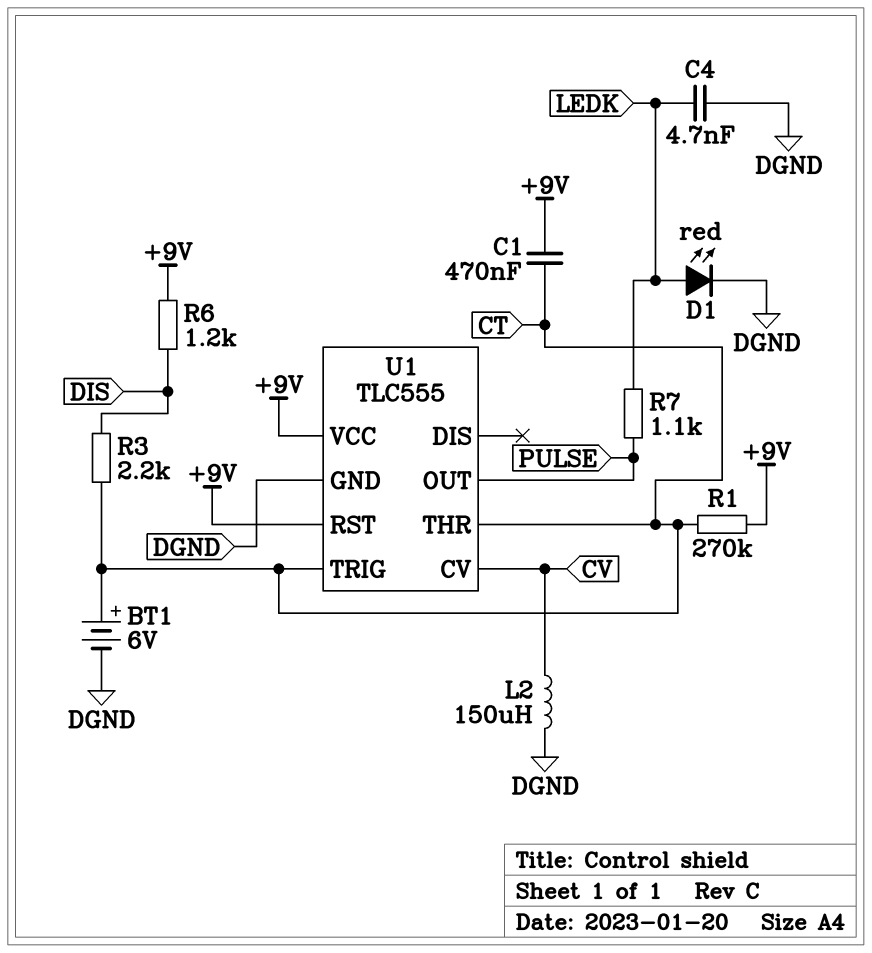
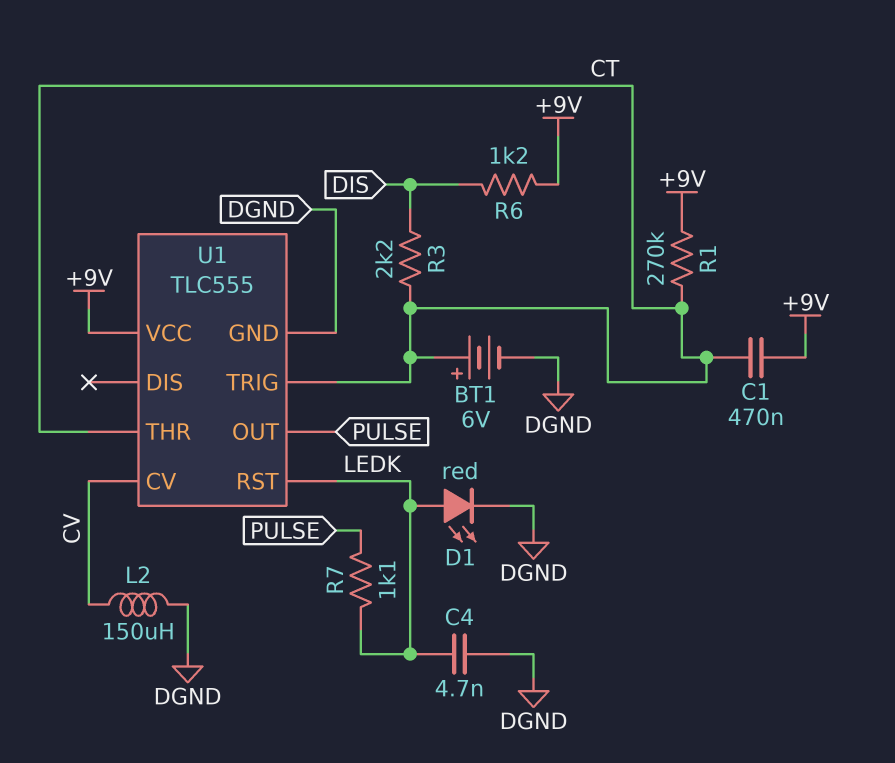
U1 pin RST: +9V -> LEDK

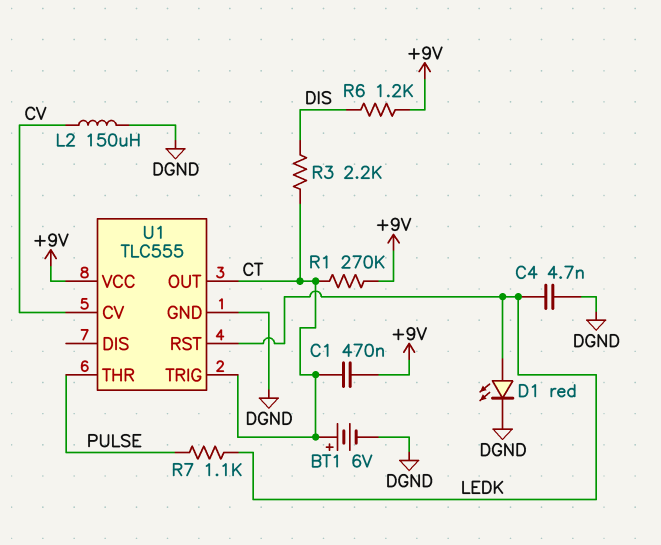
U1 pin OUT: PULSE -> CT
U1 pin THR: CT -> PULSE

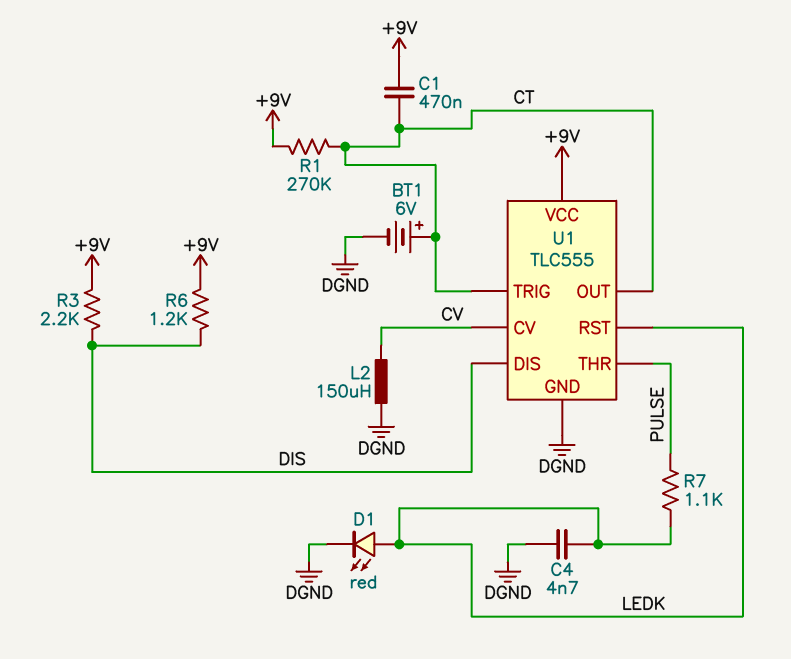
R3: 2.2k (CT, DIS) -> 2.2k (+9V, DIS)
U1 pin DIS: none -> DIS

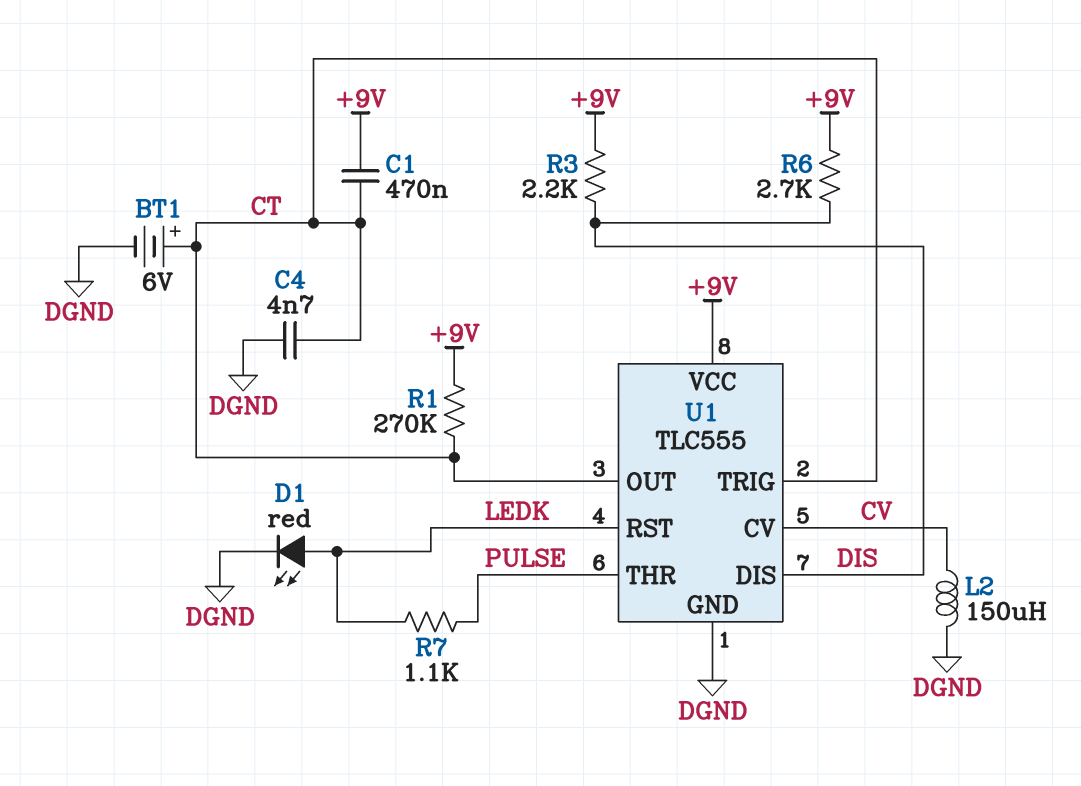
C4: 4.7nF (DGND, LEDK) -> 4.7nF (CT, DGND)
R6: 1.2k (+9V, DIS) -> 2.7k (+9V, DIS)

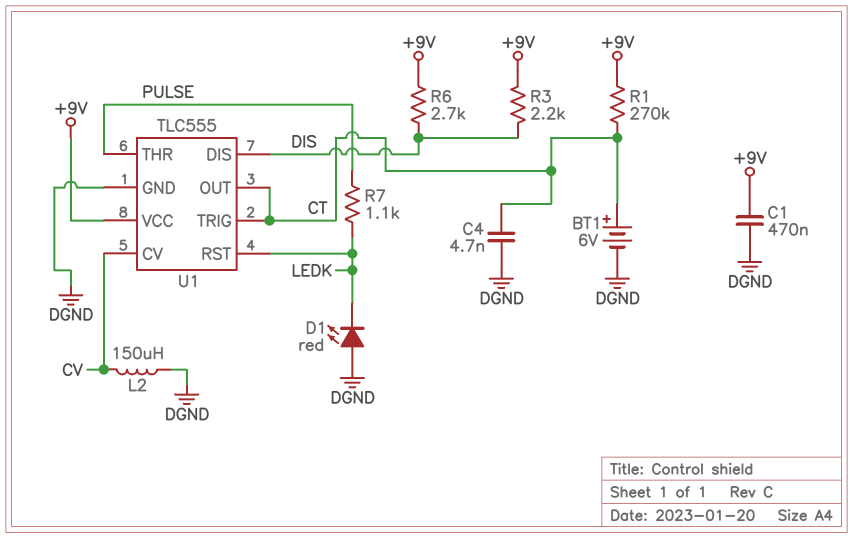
C1: 470nF (+9V, CT) -> 470nF (+9V, DGND)
D1: LED red (A LEDK, K DGND) -> LED red (A DGND, K LEDK)

